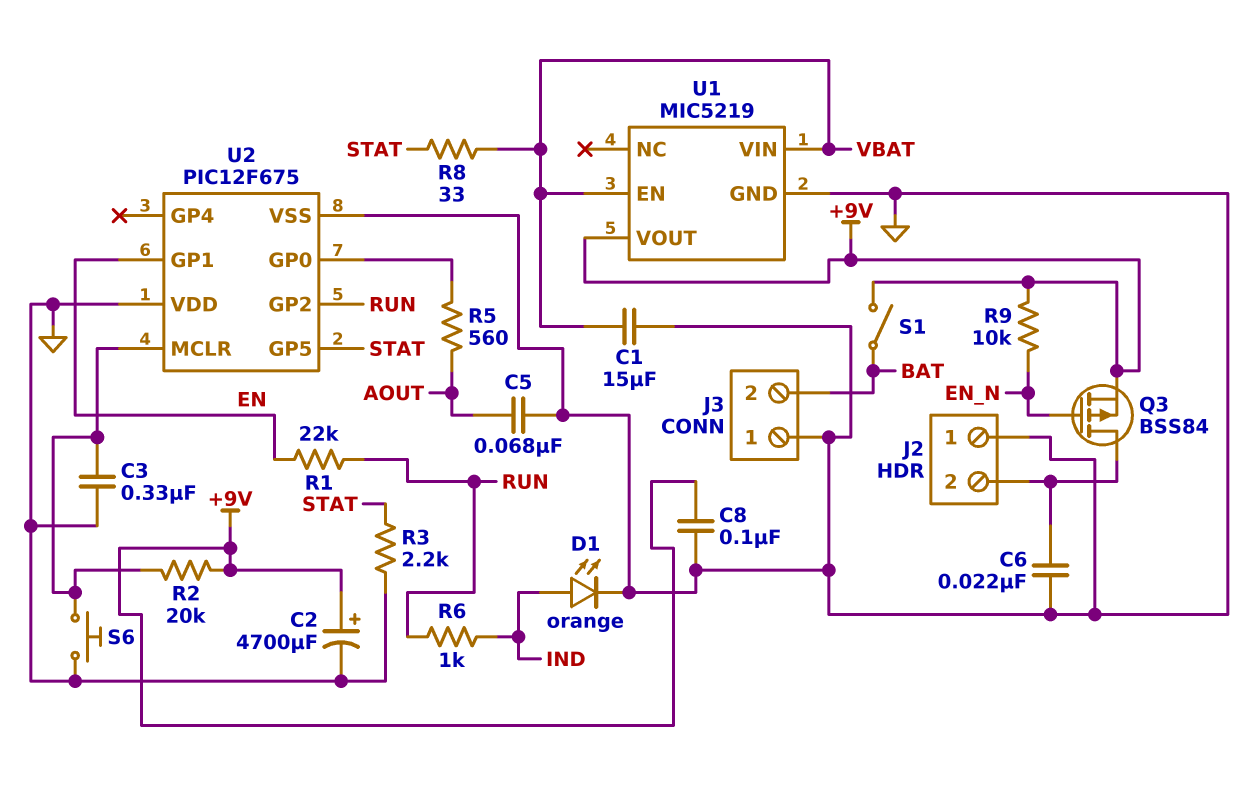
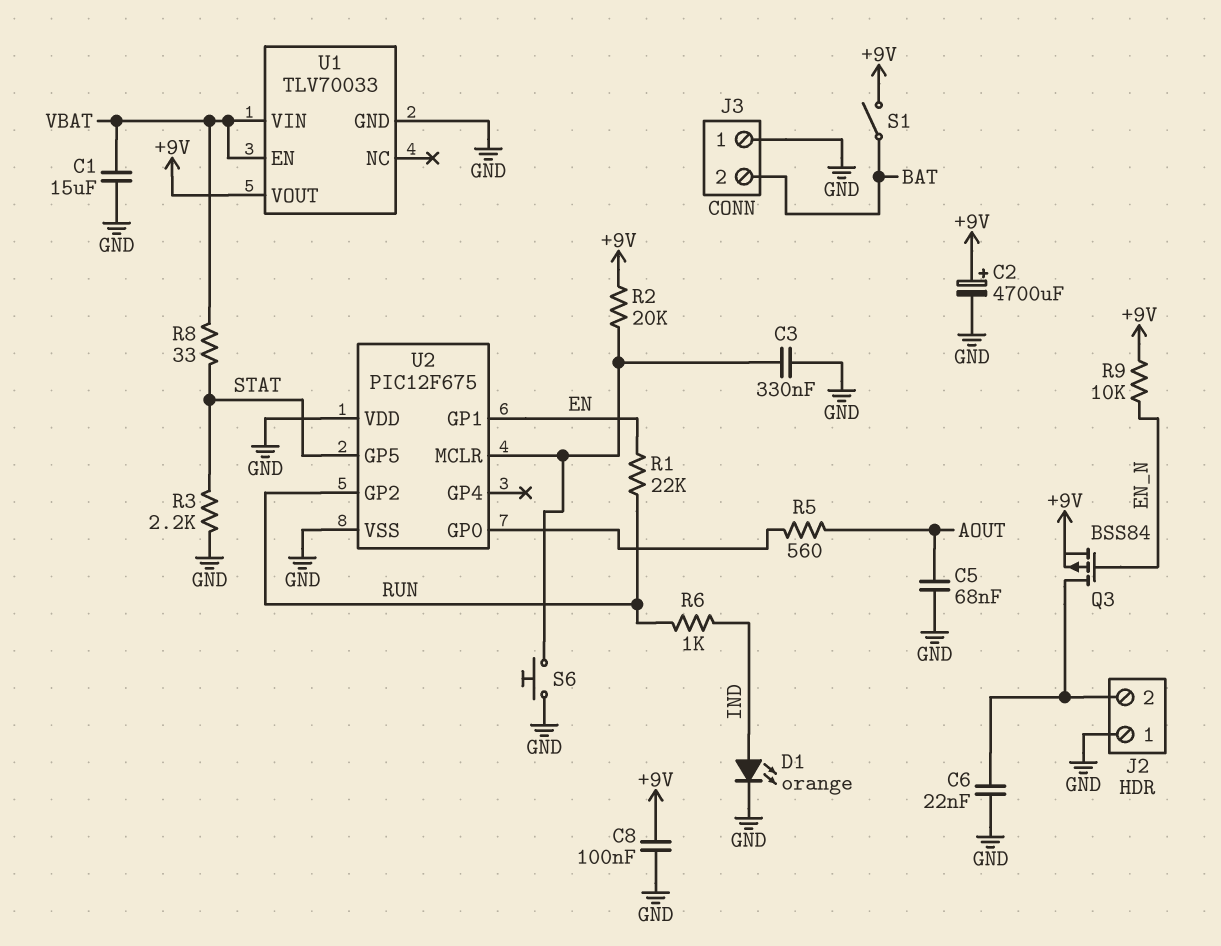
U1: MIC5219 -> TLV70033

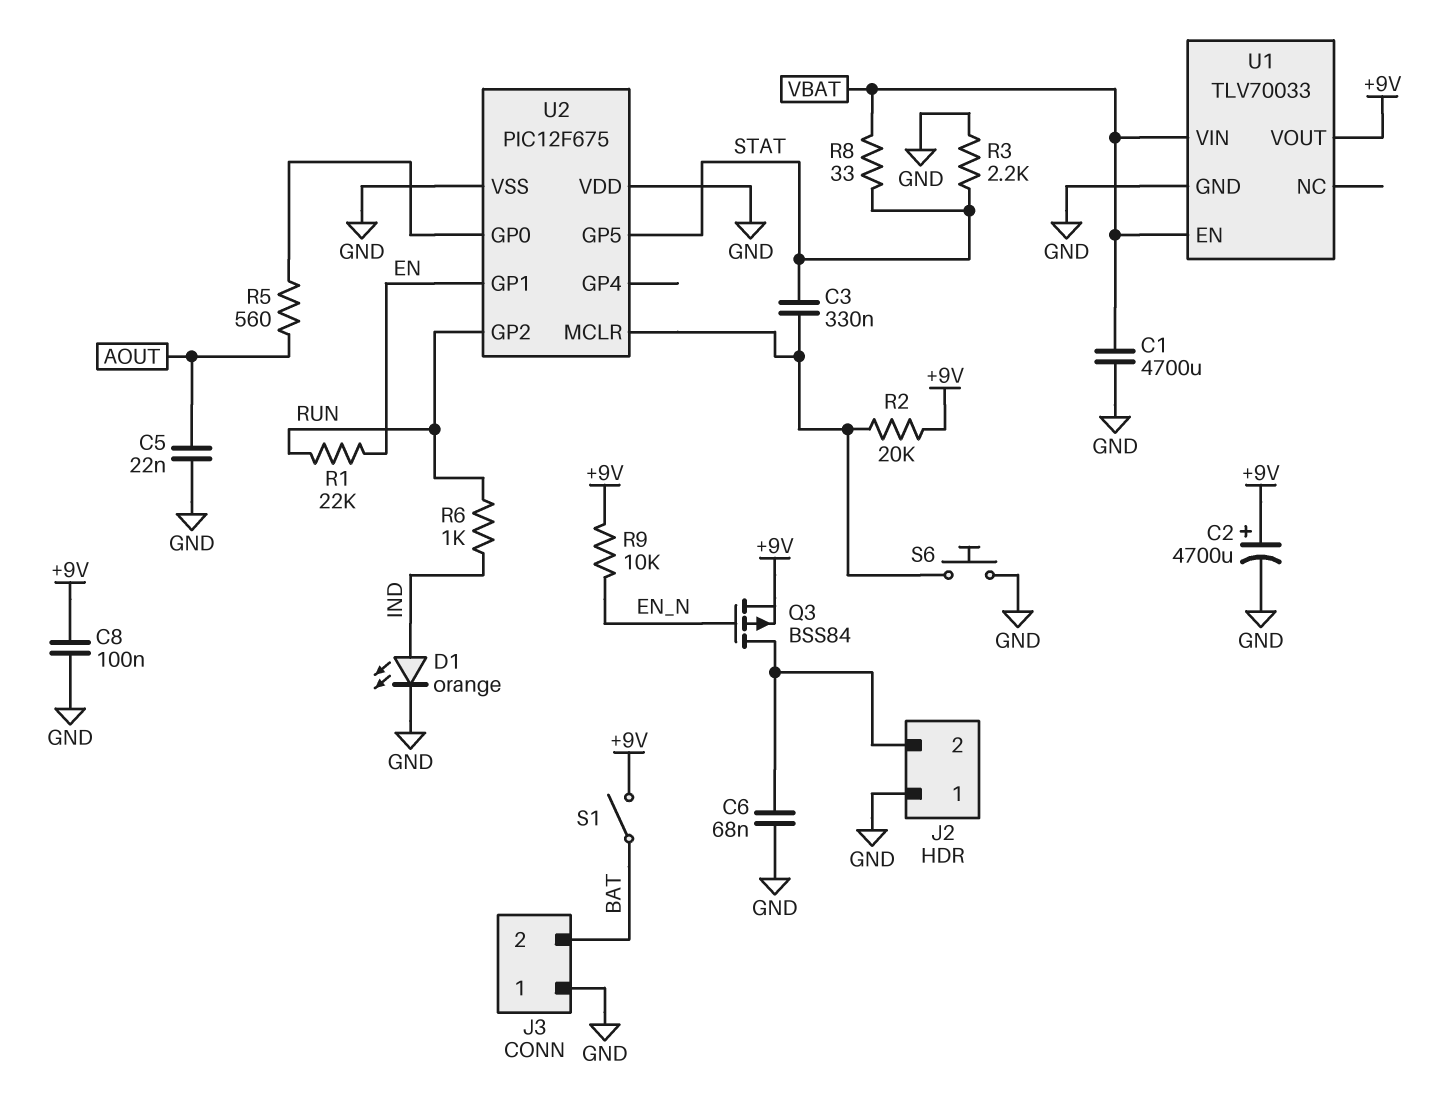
C1: 15uF (GND, VBAT) -> 4700uF (GND, VBAT)
C3: 330nF (GND, U2/MCLR) -> 330nF (STAT, U2/MCLR)
C5: 68nF (AOUT, GND) -> 22nF (AOUT, GND)
C6: 22nF (GND, J2/2) -> 68nF (GND, J2/2)

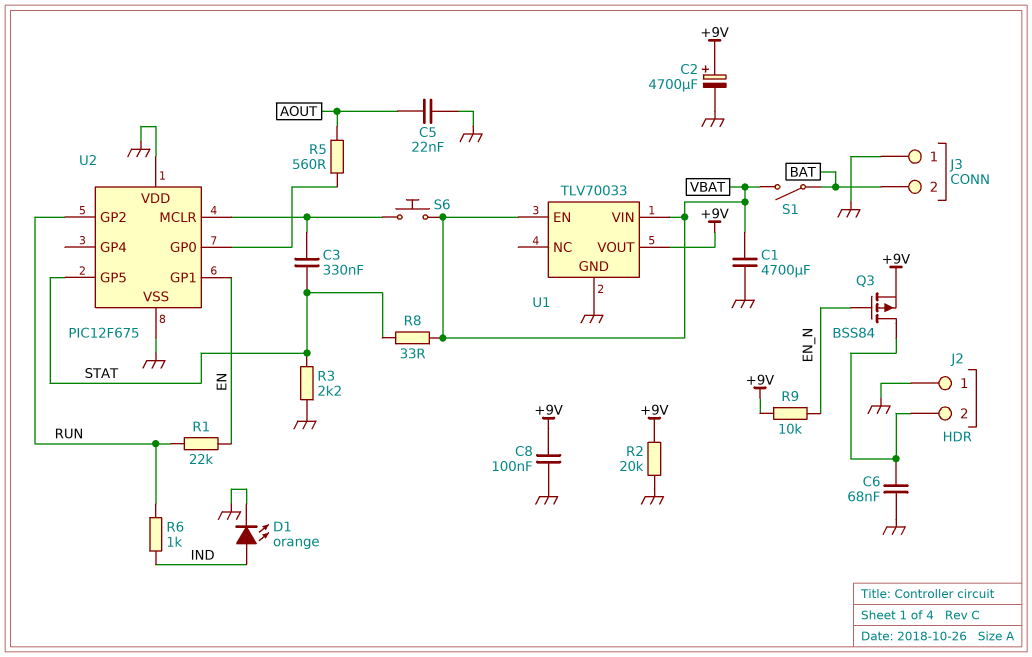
R2: 20k (+9V, U2/MCLR) -> 20k (+9V, GND)
S1: switch (+9V, BAT) -> switch (BAT, VBAT)
S6: button (GND, U2/MCLR) -> button (U2/MCLR, VBAT)

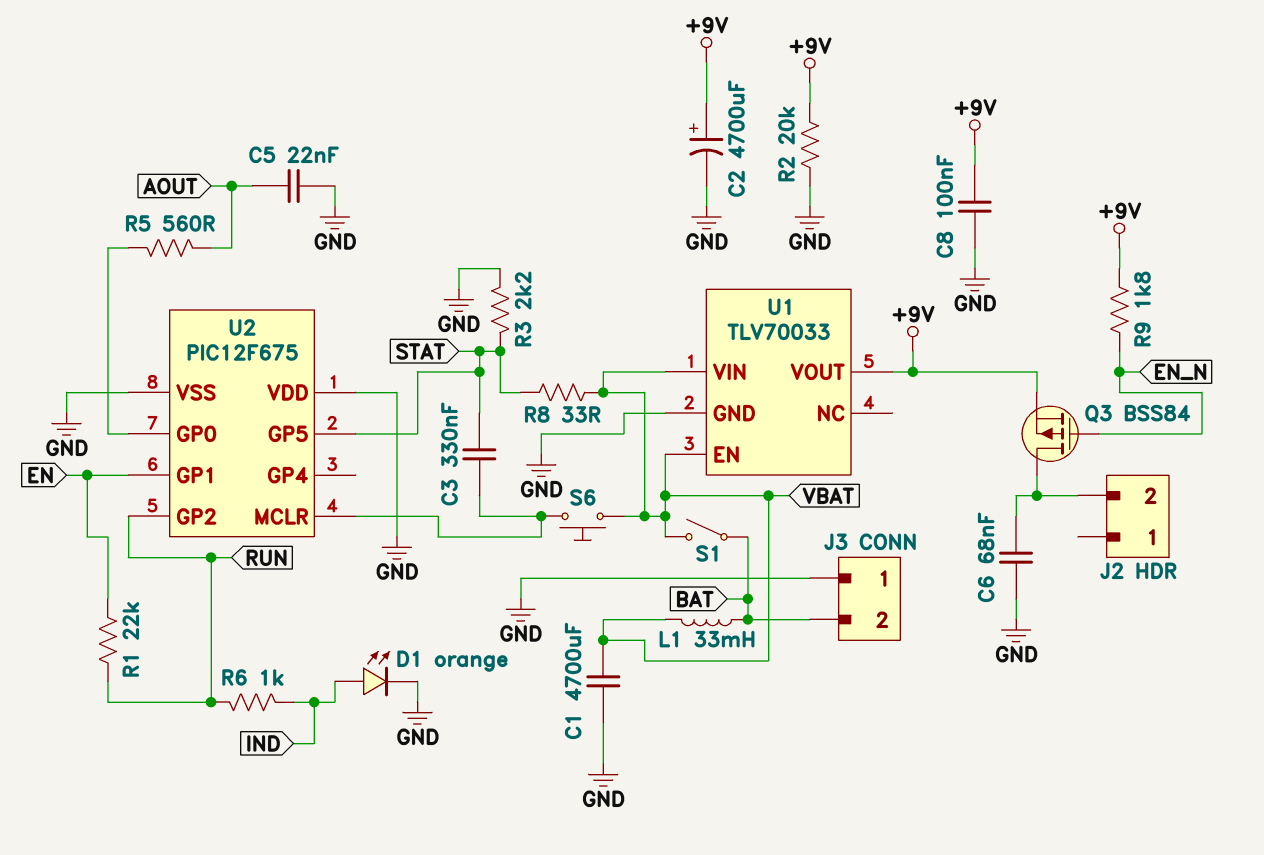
J2 pin 1: GND -> none
L1: none -> 33mH (BAT, VBAT)
R9: 10k (+9V, EN_N) -> 1.8k (+9V, EN_N)

